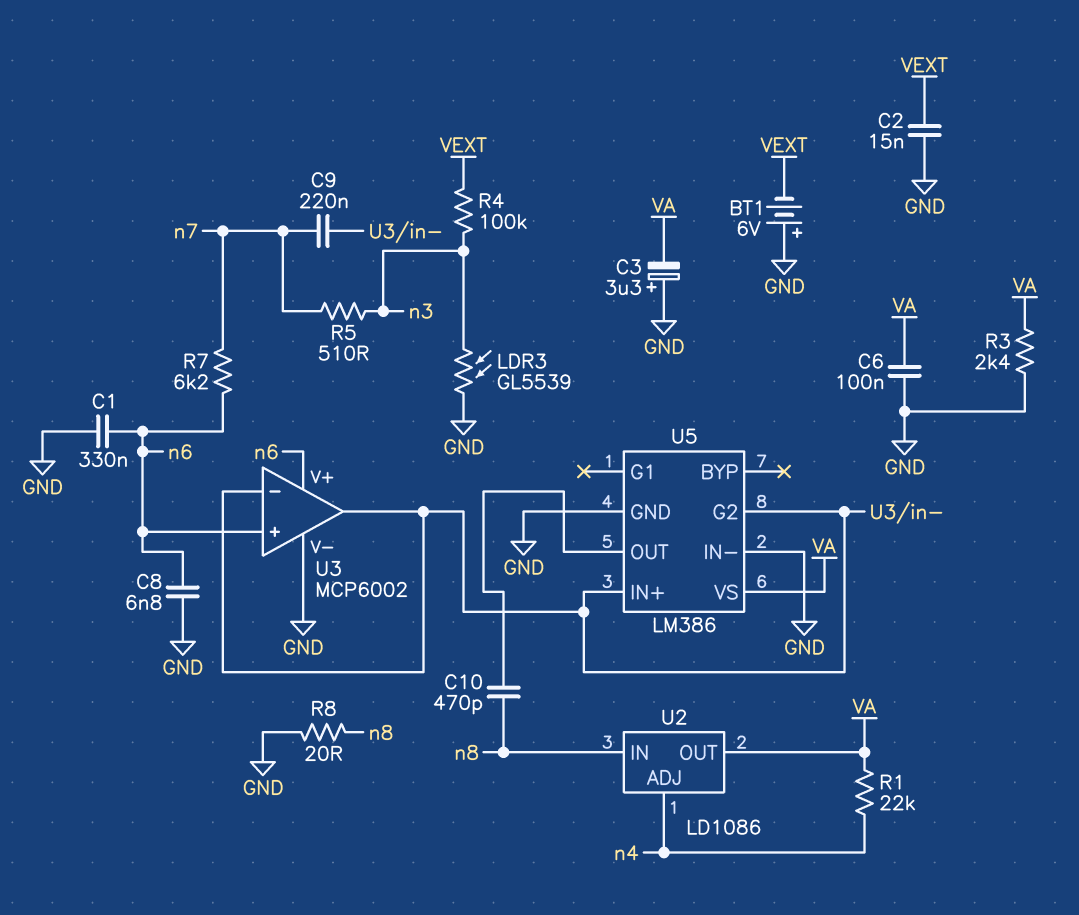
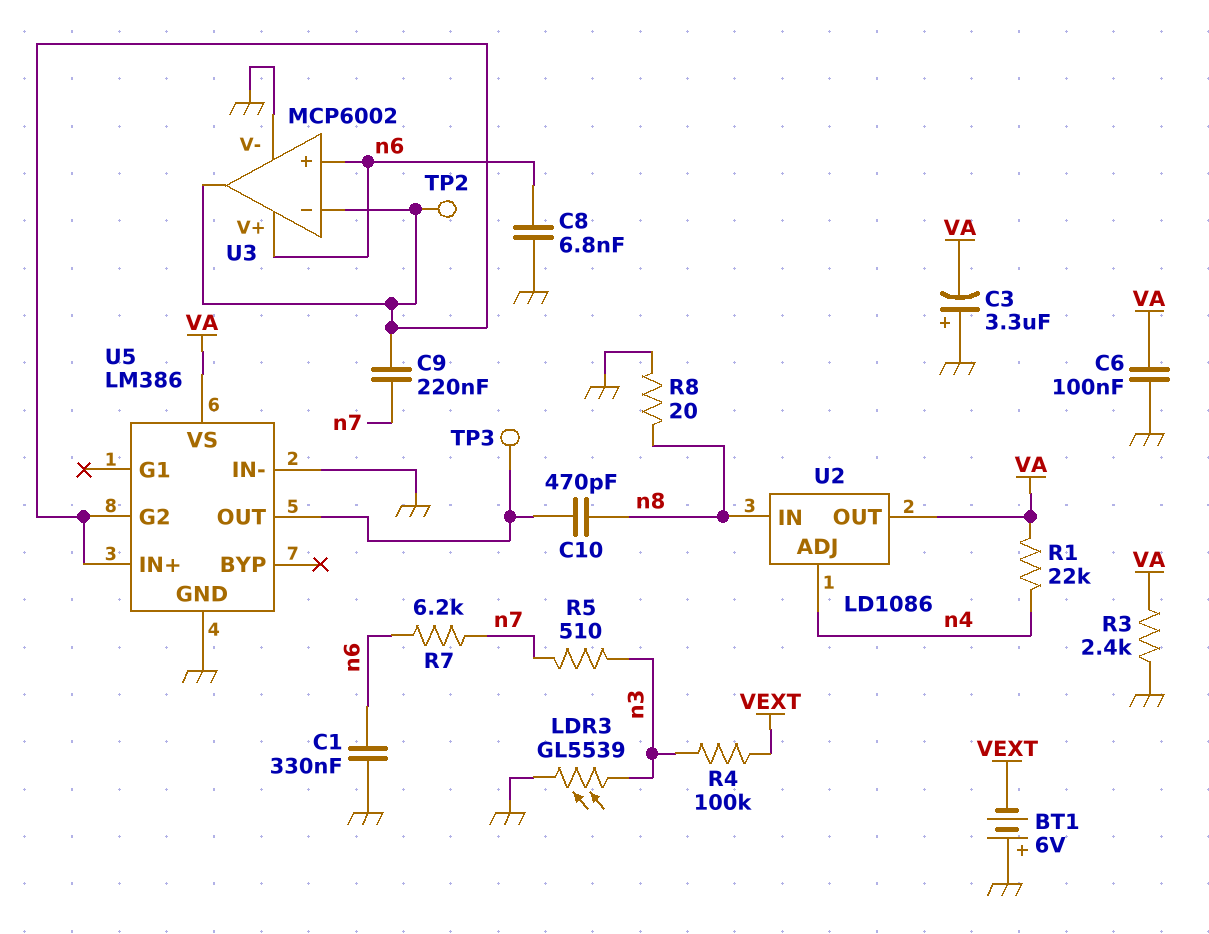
C2: 15nF (GND, VEXT) -> none
TP2: none -> test point (U3/in-)
TP3: none -> test point (U5/OUT)

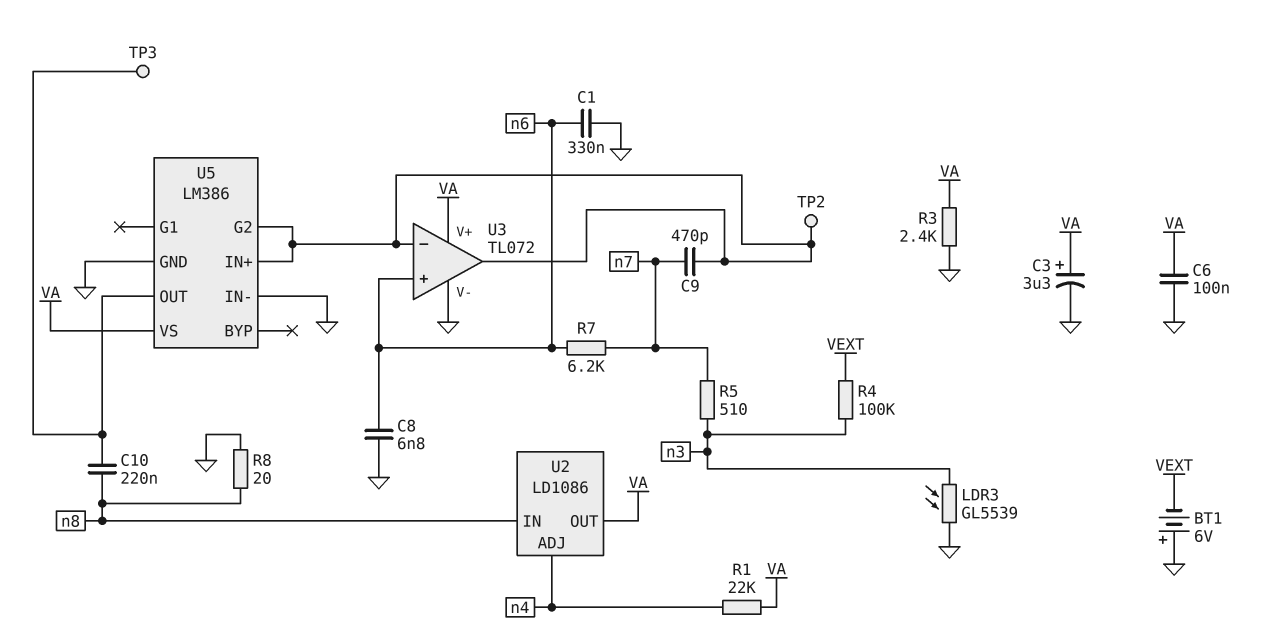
C3: 3.3uF (plus GND, minus VA) -> 3.3uF (plus VA, minus GND)
C9: 220nF (U3/in-, n7) -> 470pF (U3/in-, n7)
C10: 470pF (U5/OUT, n8) -> 220nF (U5/OUT, n8)
U3: MCP6002 -> TL072
U3 pin V+: n6 -> VA

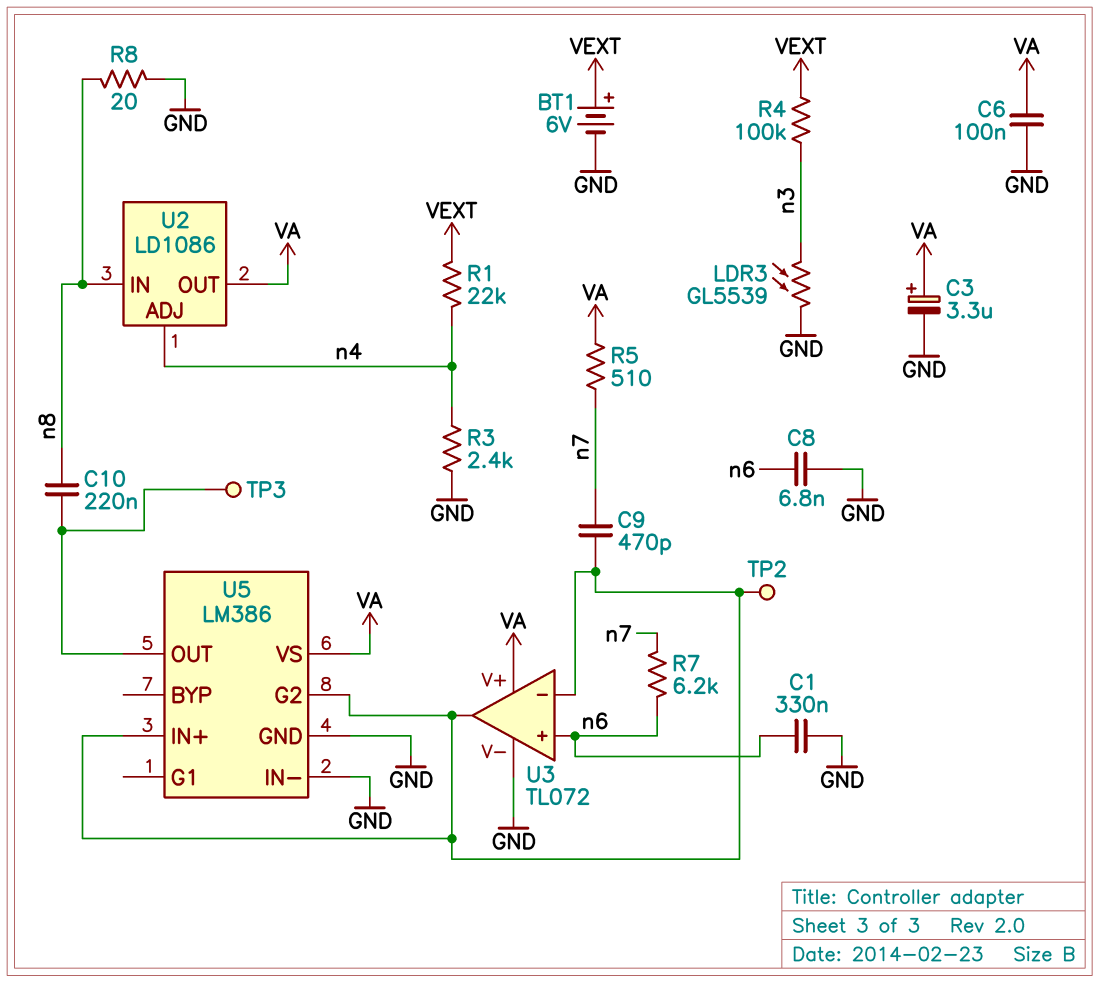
BT1: 6V (plus GND, minus VEXT) -> 6V (plus VEXT, minus GND)
R1: 22k (VA, n4) -> 22k (VEXT, n4)
R3: 2.4k (GND, VA) -> 2.4k (GND, n4)
R5: 510 (n3, n7) -> 510 (VA, n7)

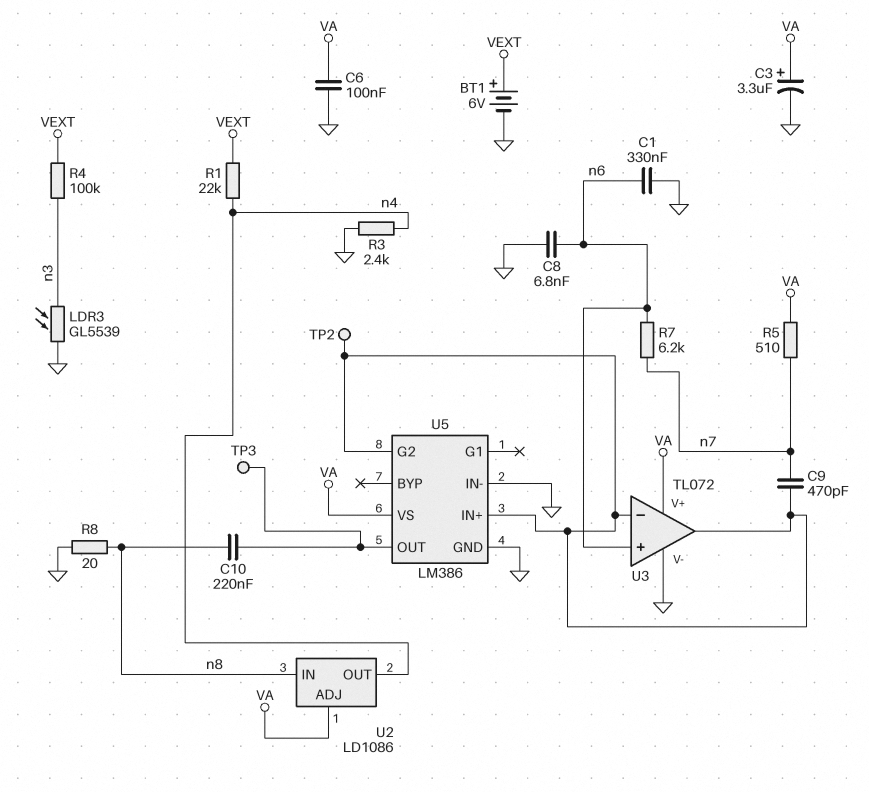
U2 pin ADJ: n4 -> VA
U2 pin OUT: VA -> n4

